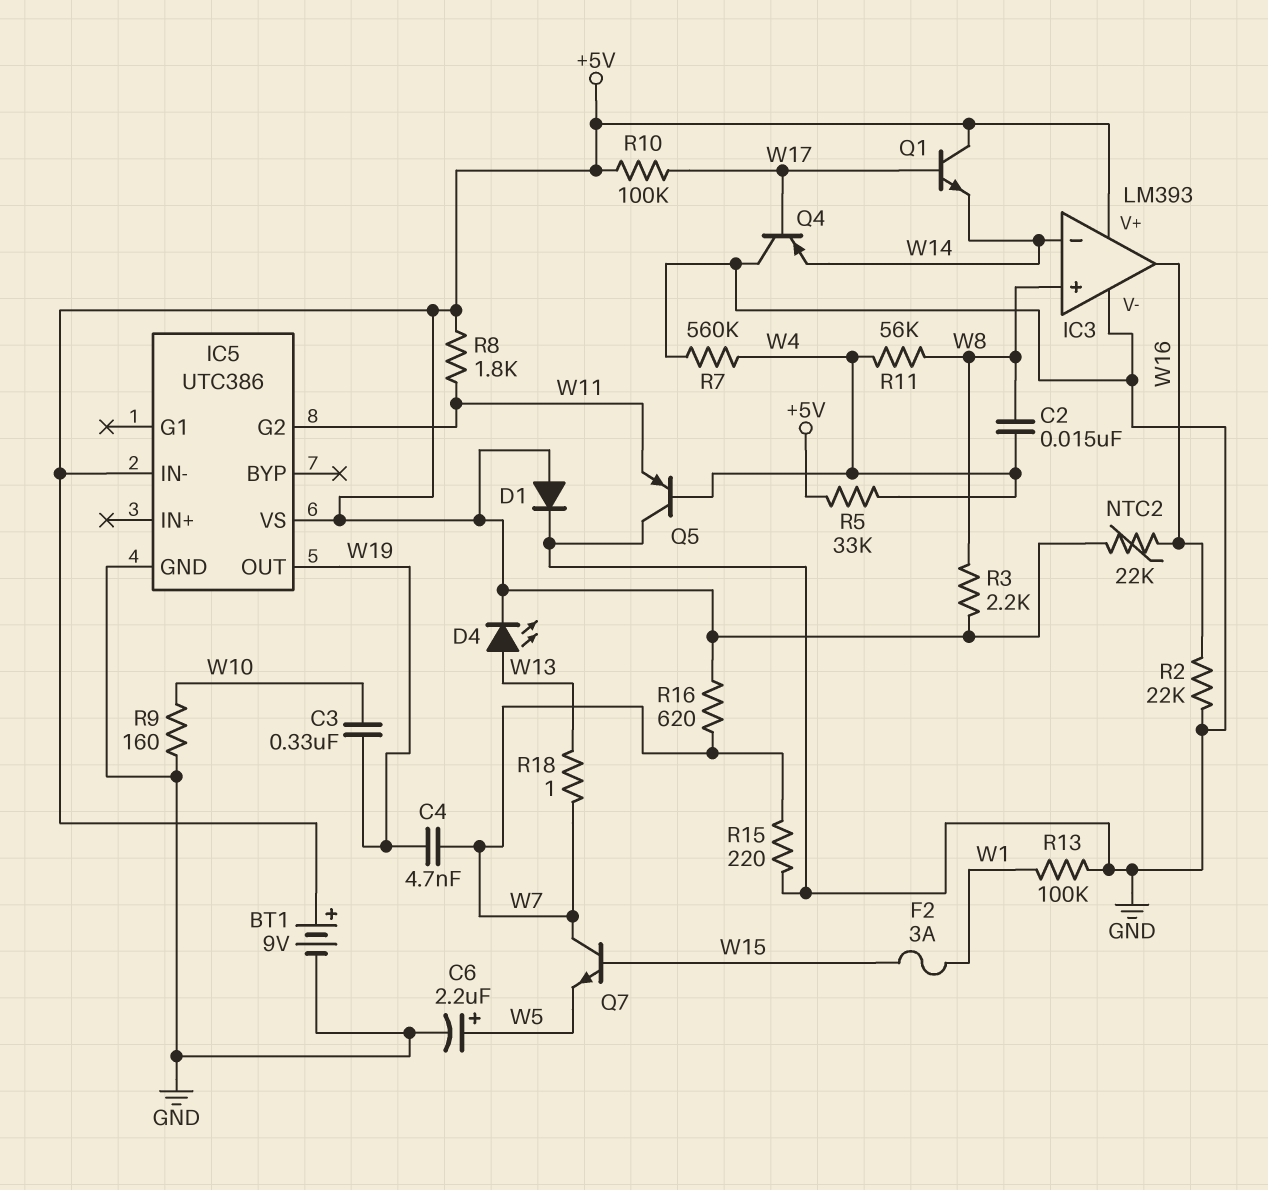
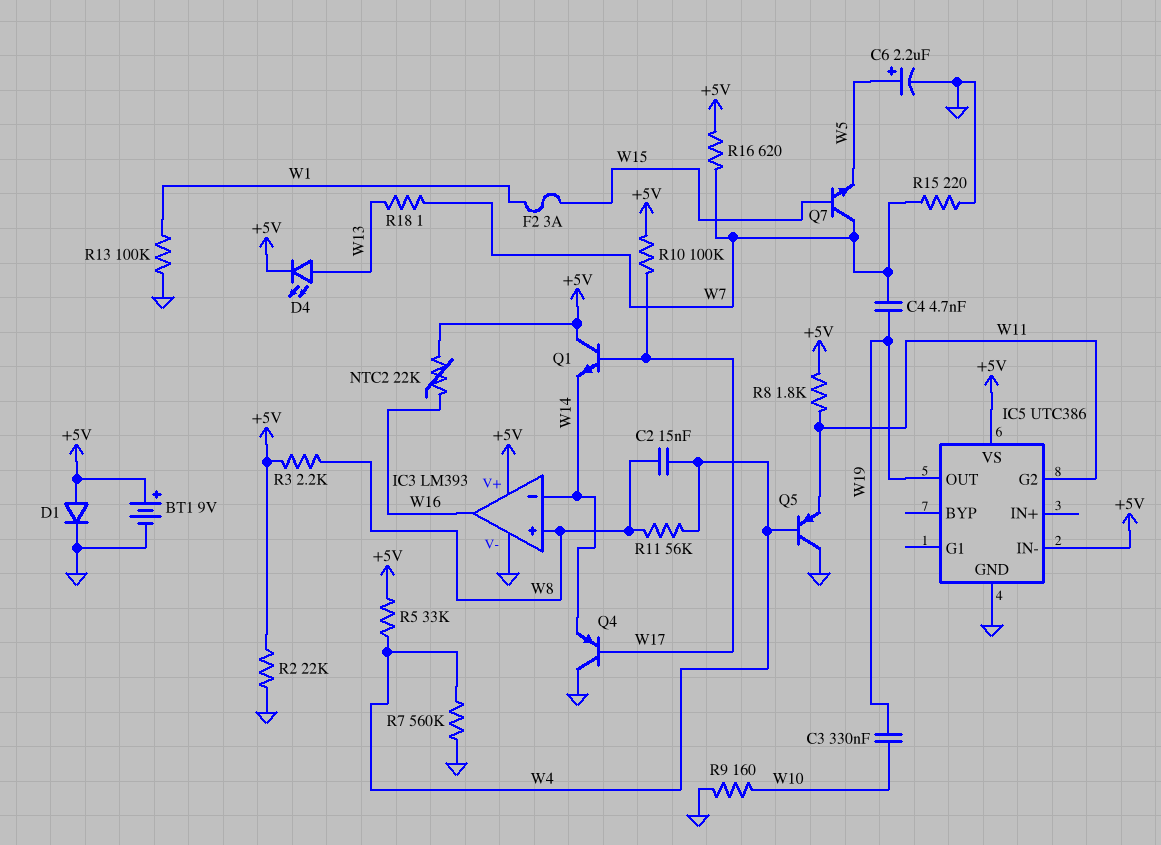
R2: 22k (GND, W16) -> 22k (+5V, GND)

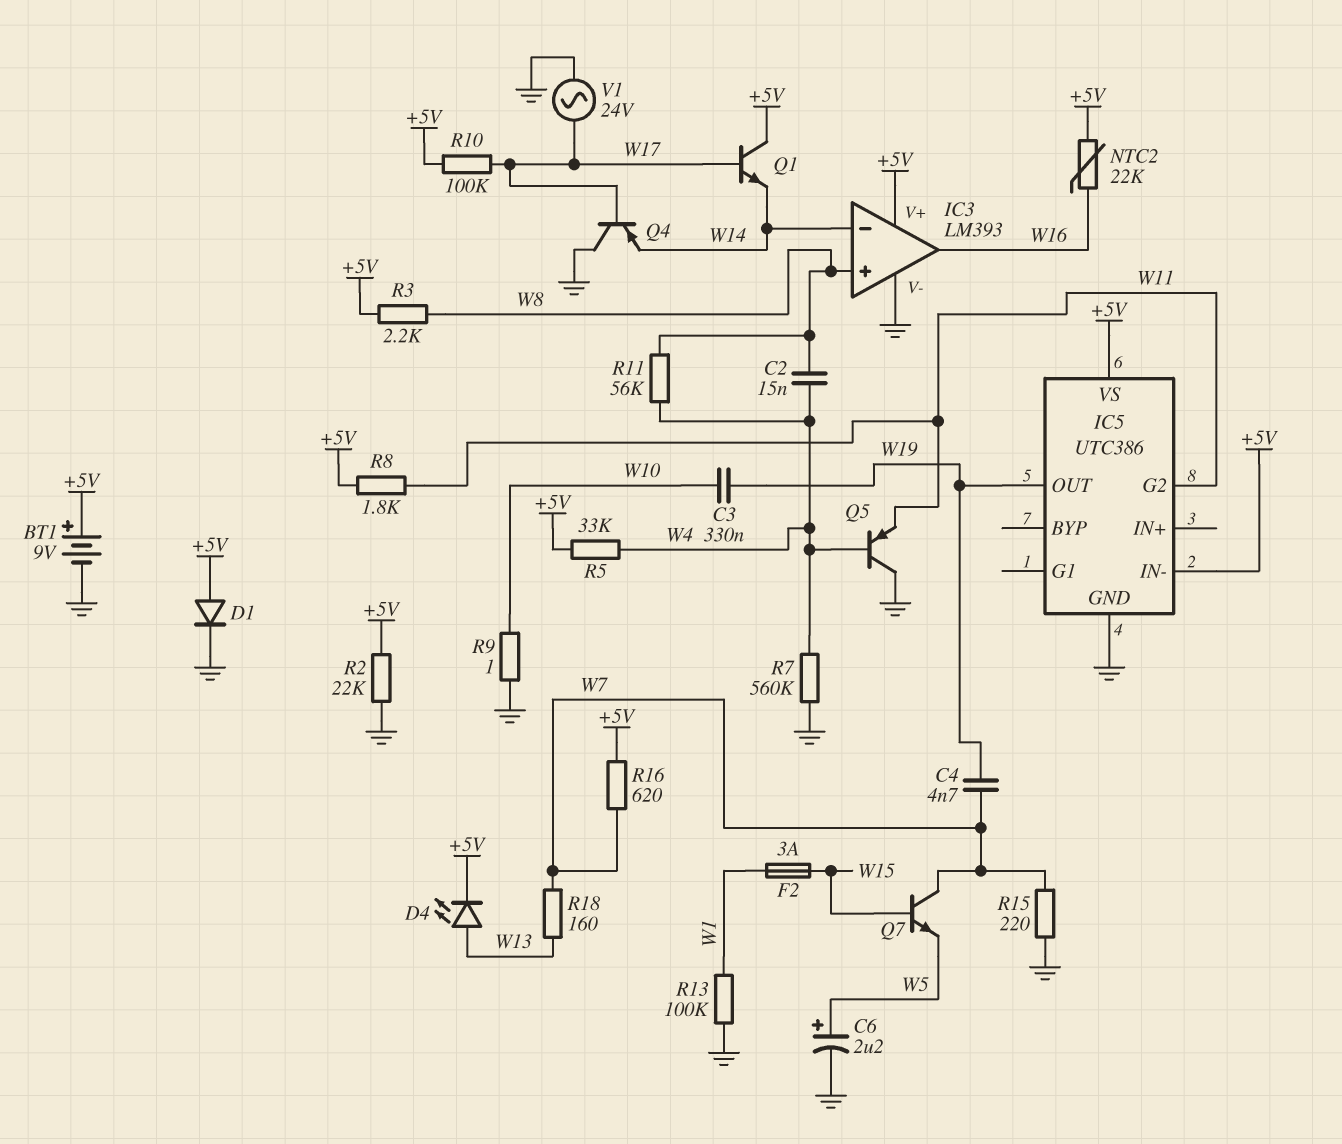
R9: 160 (GND, W10) -> 1 (GND, W10)
R18: 1 (W7, W13) -> 160 (W7, W13)
V1: none -> AC 24V (GND, W17)

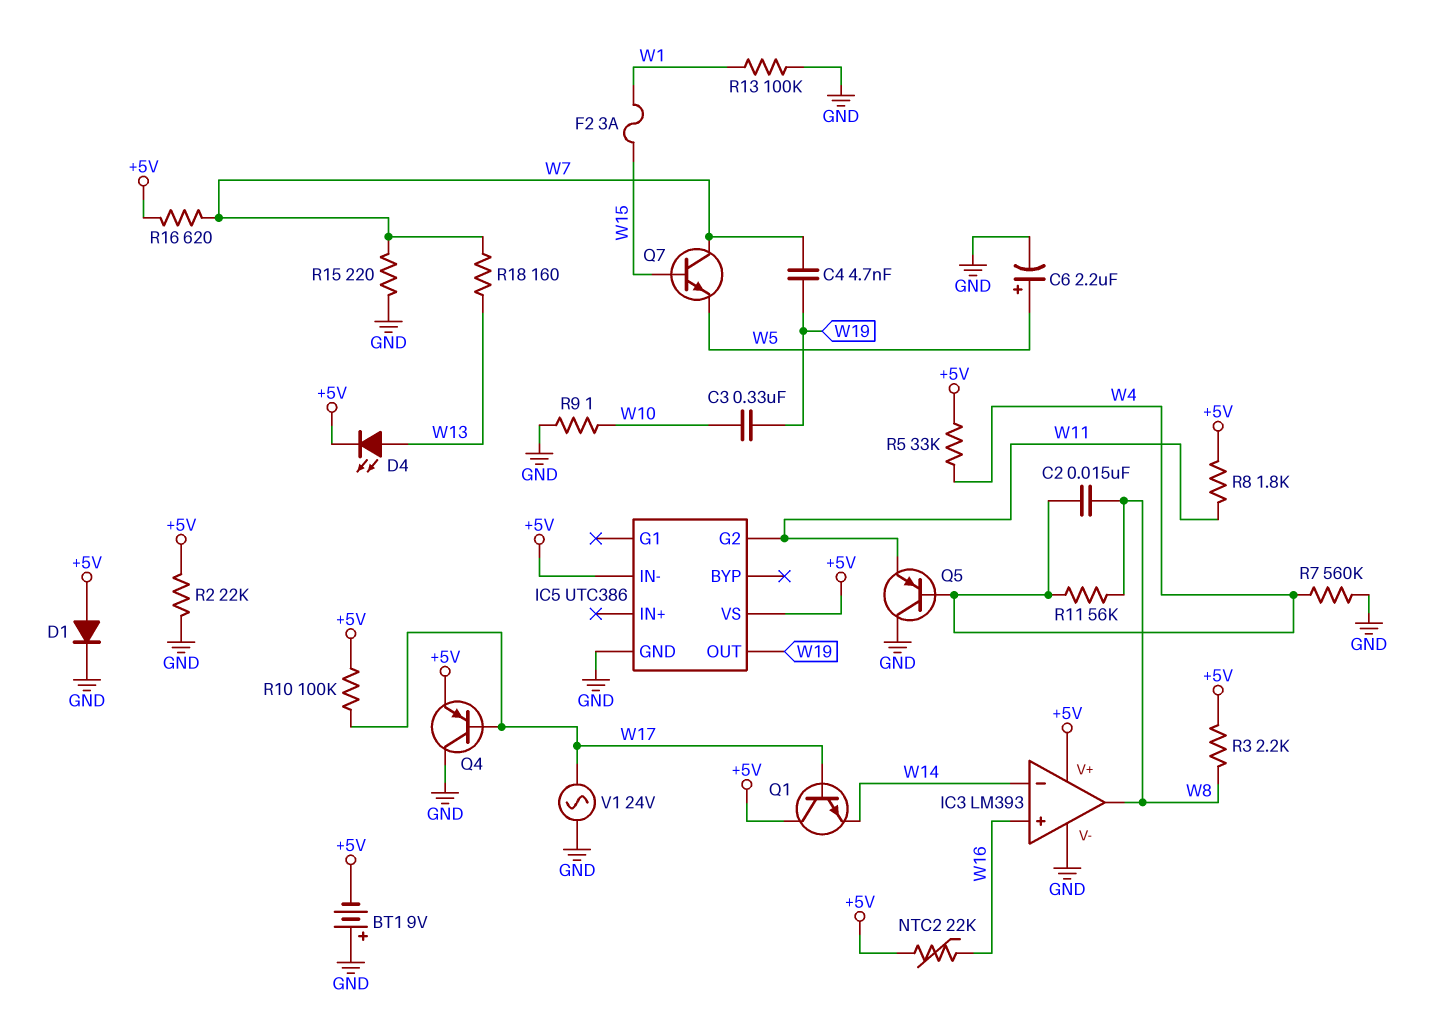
BT1: 9V (plus +5V, minus GND) -> 9V (plus GND, minus +5V)
IC3 pin in+: W8 -> W16
IC3 pin out: W16 -> W8
Q4: PNP (B W17, C GND, E W14) -> PNP (B W17, C GND, E +5V)

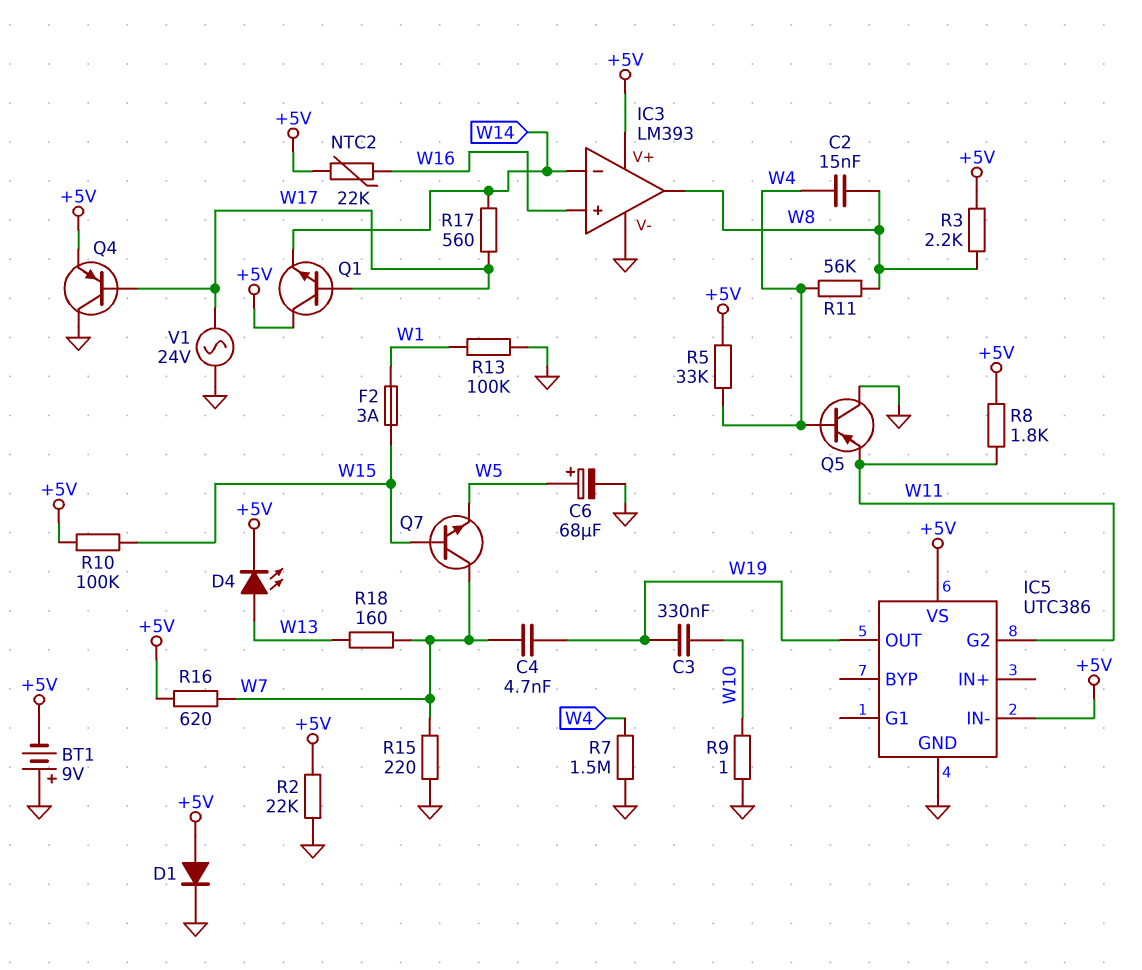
C6: 2.2uF (plus W5, minus GND) -> 68uF (plus W5, minus GND)
R7: 560k (GND, W4) -> 1.5M (GND, W4)
R10: 100k (+5V, W17) -> 100k (+5V, W15)
R17: none -> 560 (W14, W17)

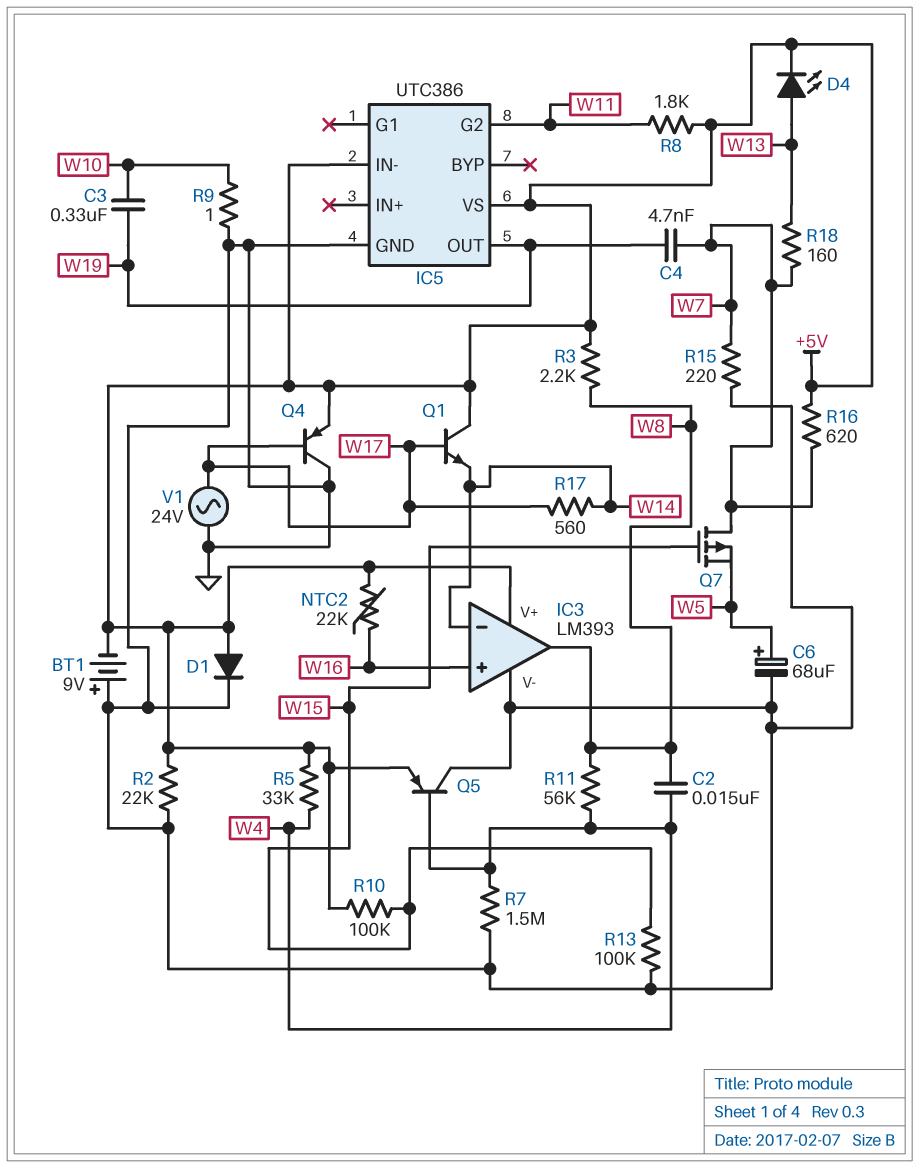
F2: 3A (W1, W15) -> none
Q5: PNP (B W4, C GND, E W11) -> PNP (B W4, C GND, E +5V)
Q7: NPN (B W15, C W7, E W5) -> PMOS (G W15, D W7, S W5)
R13: 100k (GND, W1) -> 100k (GND, W15)

